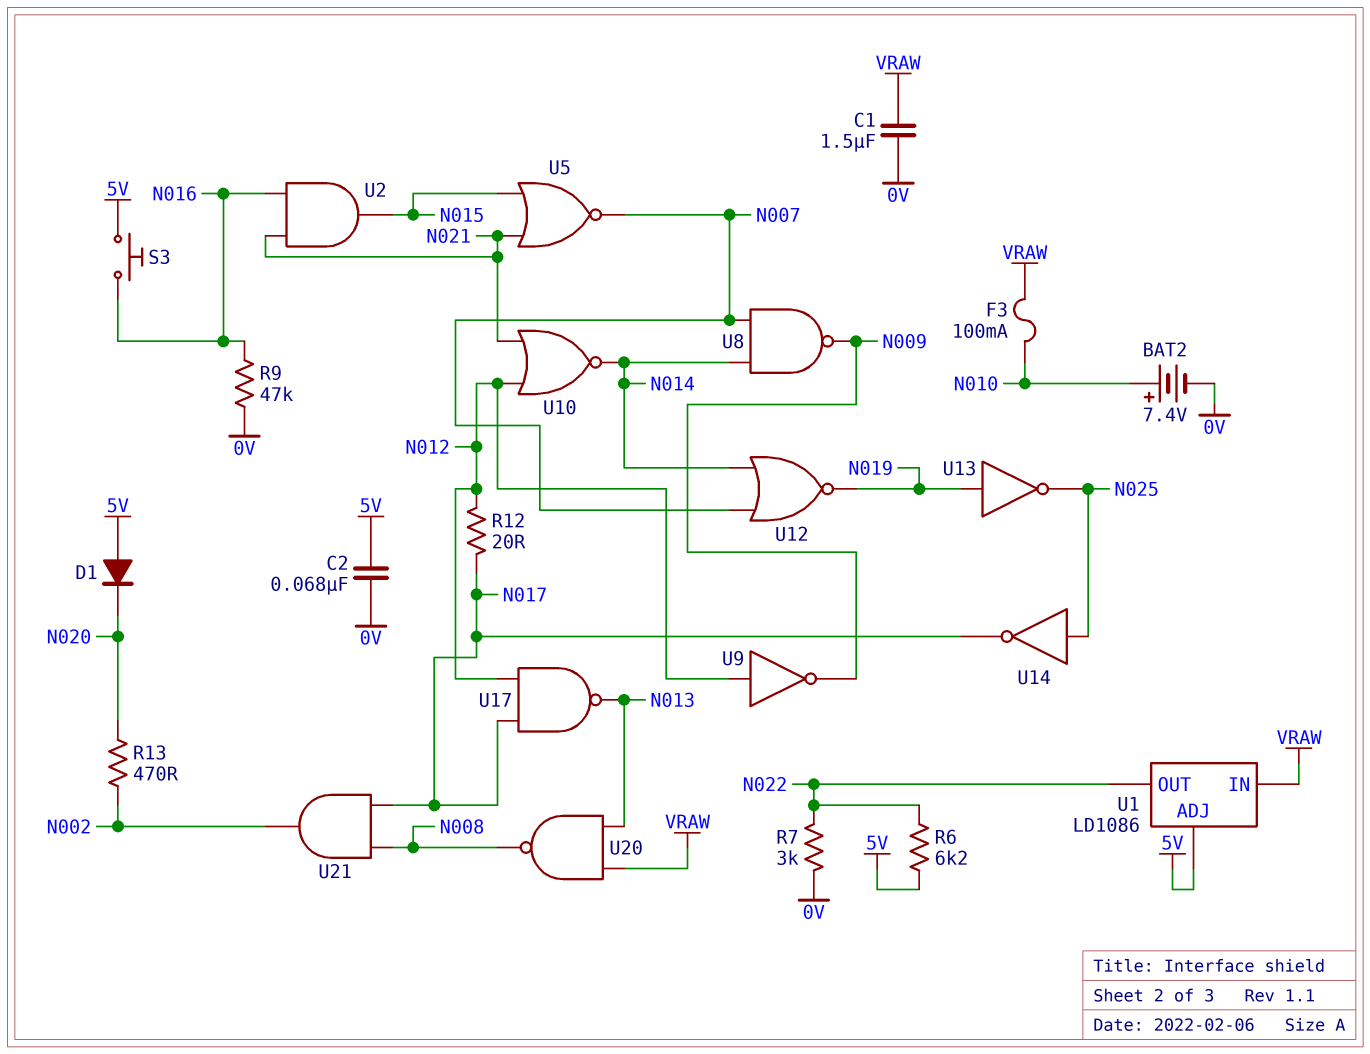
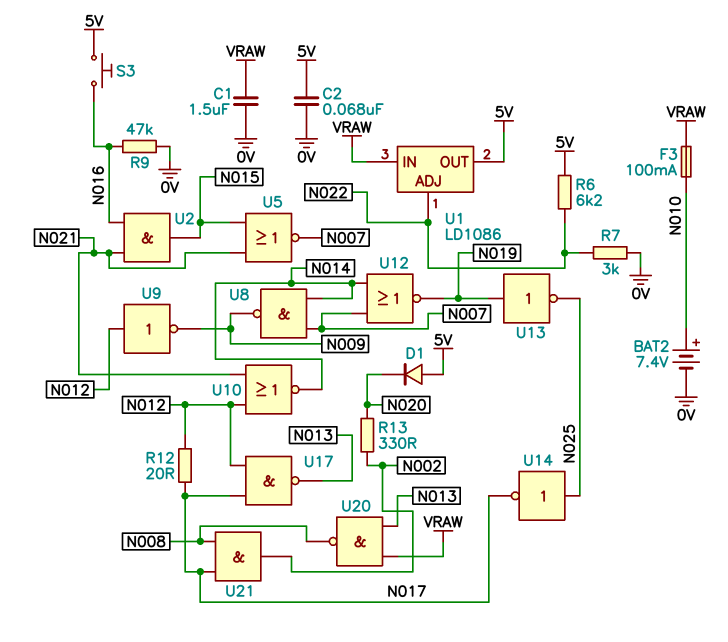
R13: 470 (N002, N020) -> 330 (N002, N020)
U1 pin ADJ: 5V -> N022
U1 pin OUT: N022 -> 5V

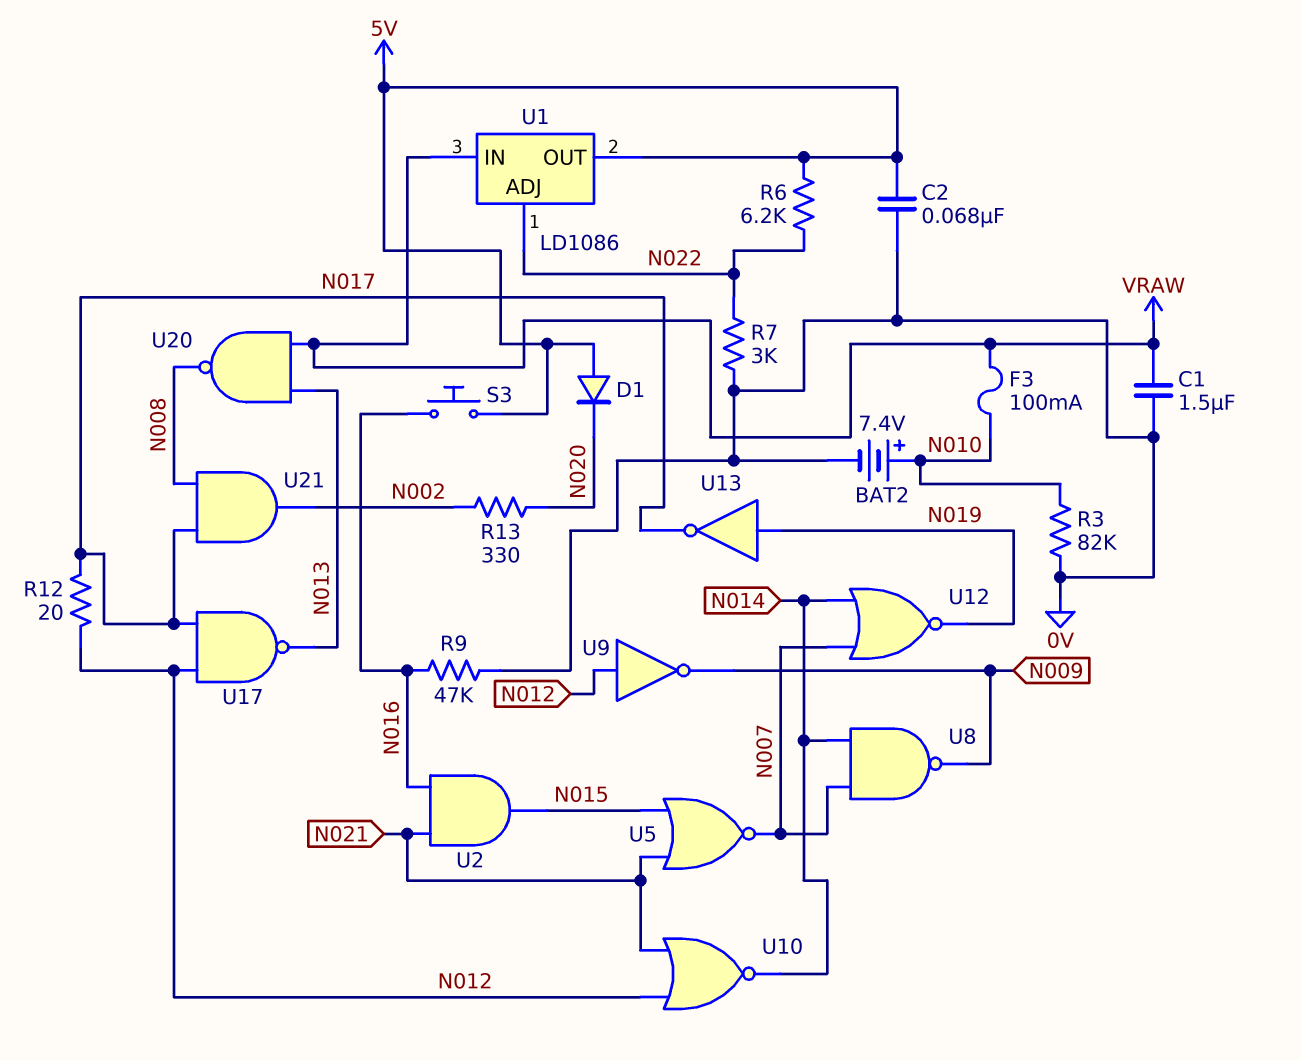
R3: none -> 82k (0V, N010)
U13: NOT (in N019, out N025) -> NOT (in N019, out N017)
U14: NOT (in N025, out N017) -> none

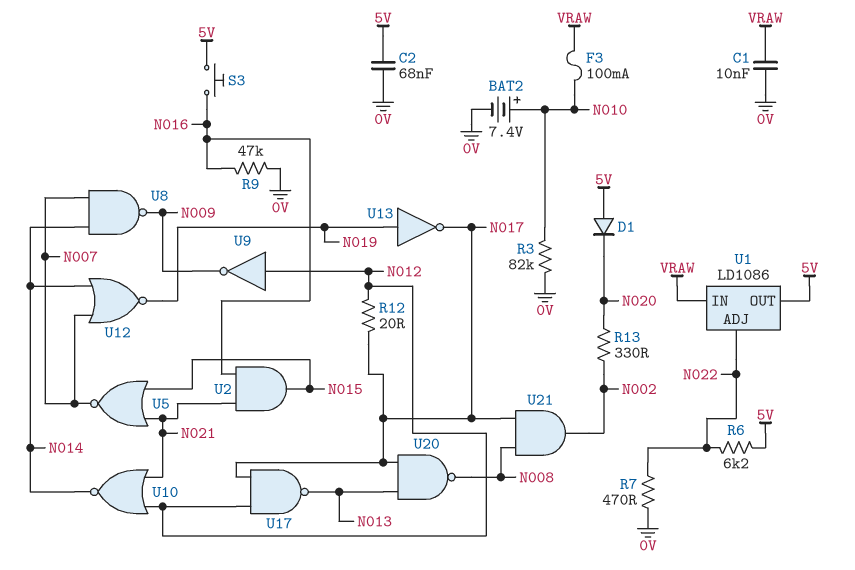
C1: 1.5uF (0V, VRAW) -> 10nF (0V, VRAW)
R7: 3k (0V, N022) -> 470 (0V, N022)
U20: NAND (in N013, in VRAW, out N008) -> NAND (in N013, in N017, out N008)

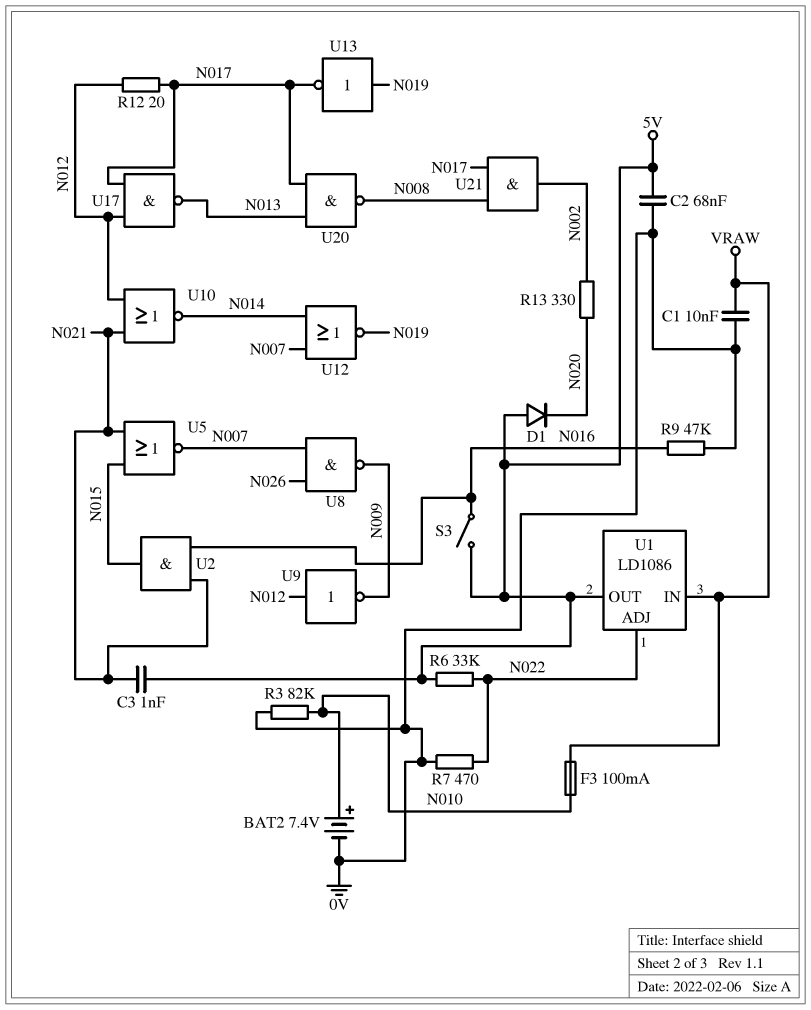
C3: none -> 1nF (5V, N021)
R6: 6.2k (5V, N022) -> 33k (5V, N022)
S3: button (5V, N016) -> switch (5V, N016)
U8: NAND (in N007, in N014, out N009) -> NAND (in N007, in N026, out N009)

